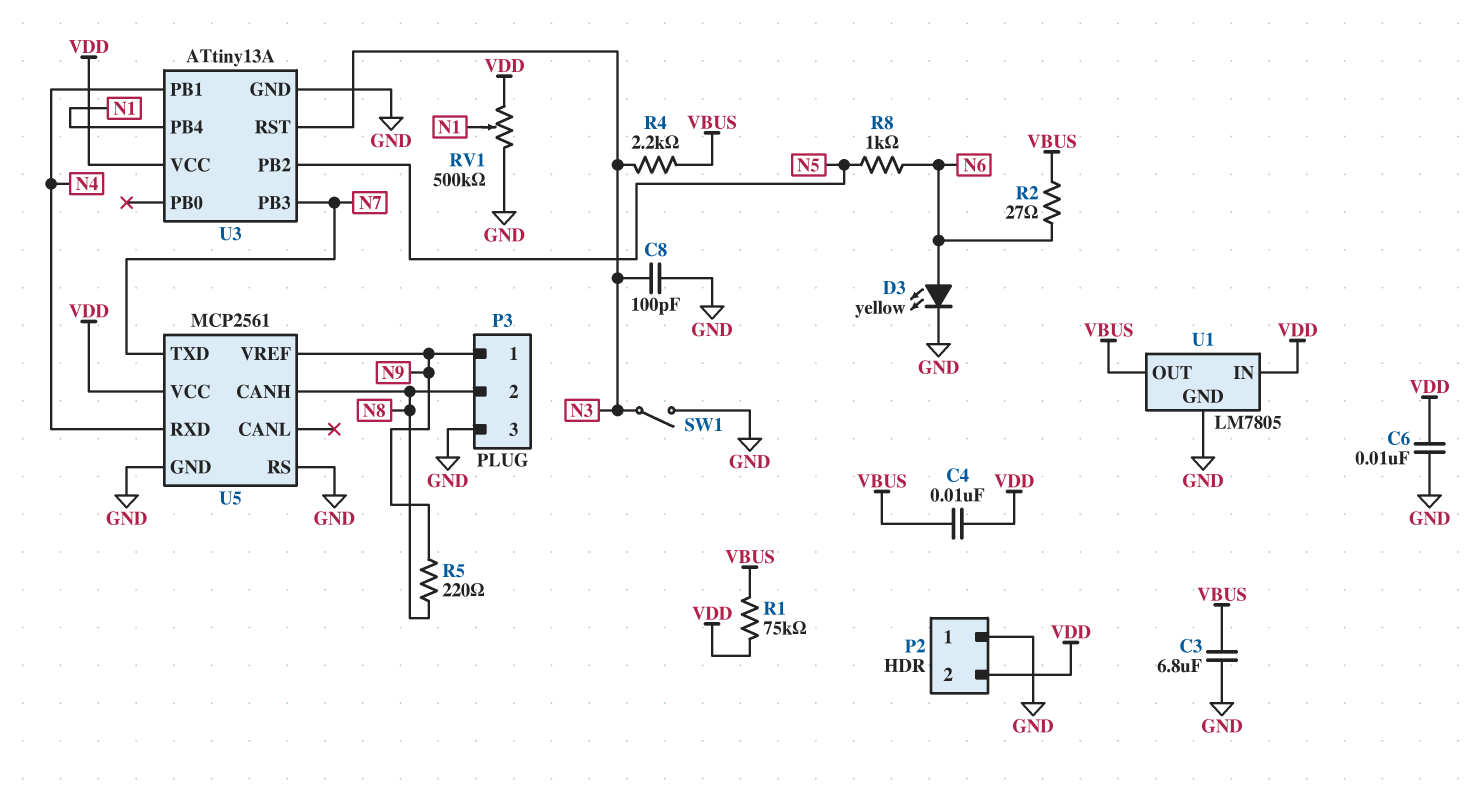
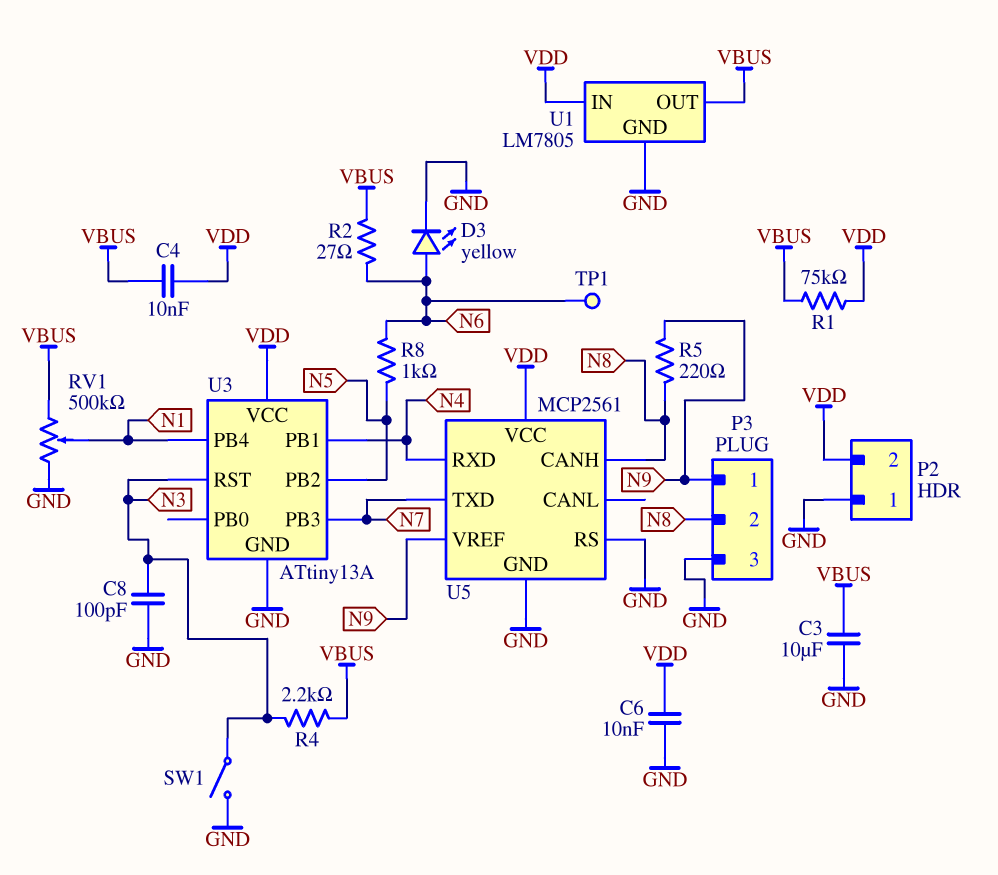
C3: 6.8uF (GND, VBUS) -> 10uF (GND, VBUS)
RV1: 500k (GND, VDD, wiper N1) -> 500k (GND, VBUS, wiper N1)
TP1: none -> test point (N6)

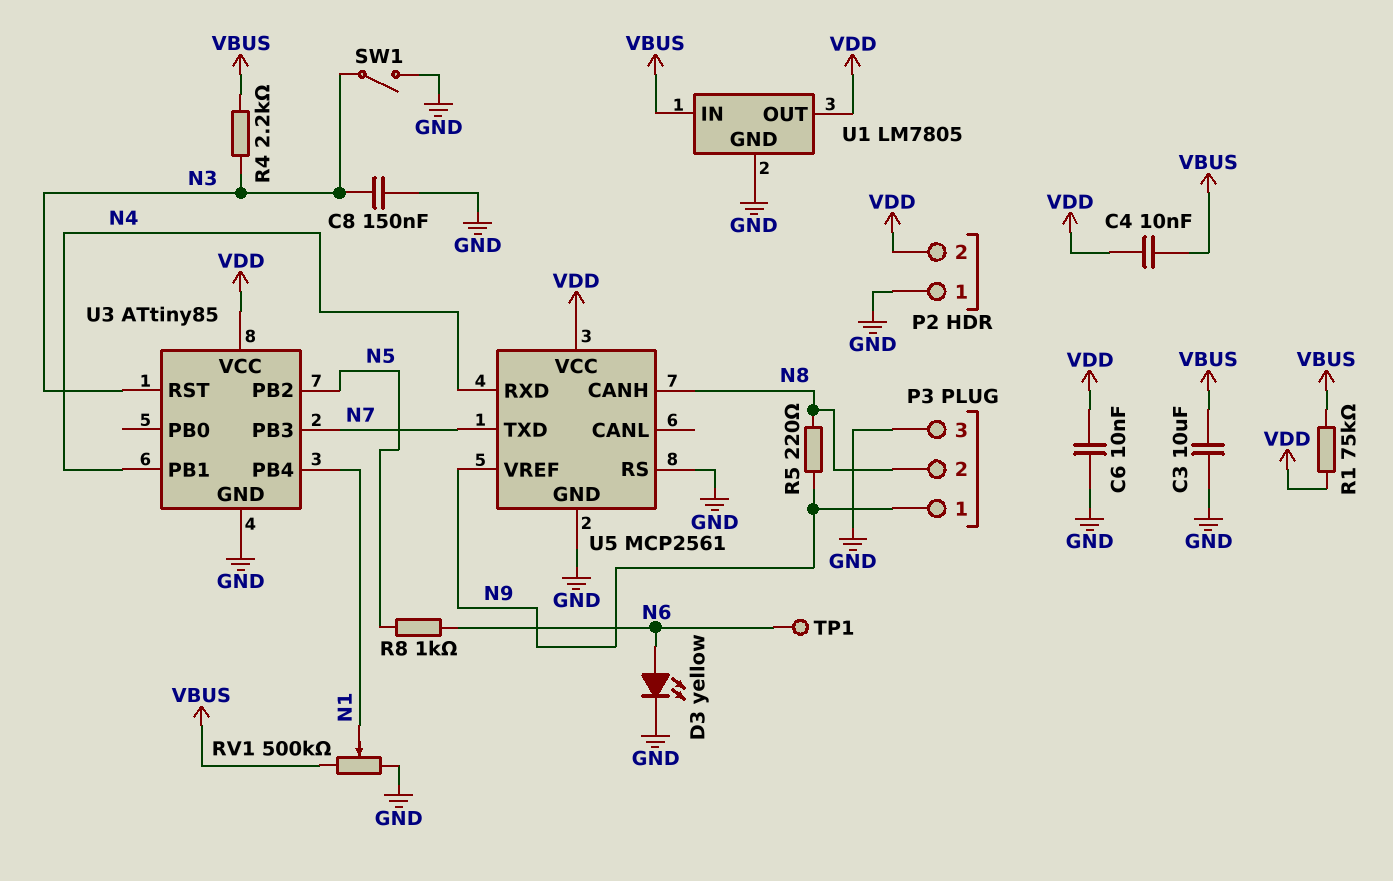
C8: 100pF (GND, N3) -> 150nF (GND, N3)
R2: 27 (N6, VBUS) -> none
U1 pin IN: VDD -> VBUS
U1 pin OUT: VBUS -> VDD
U3: ATtiny13A -> ATtiny85

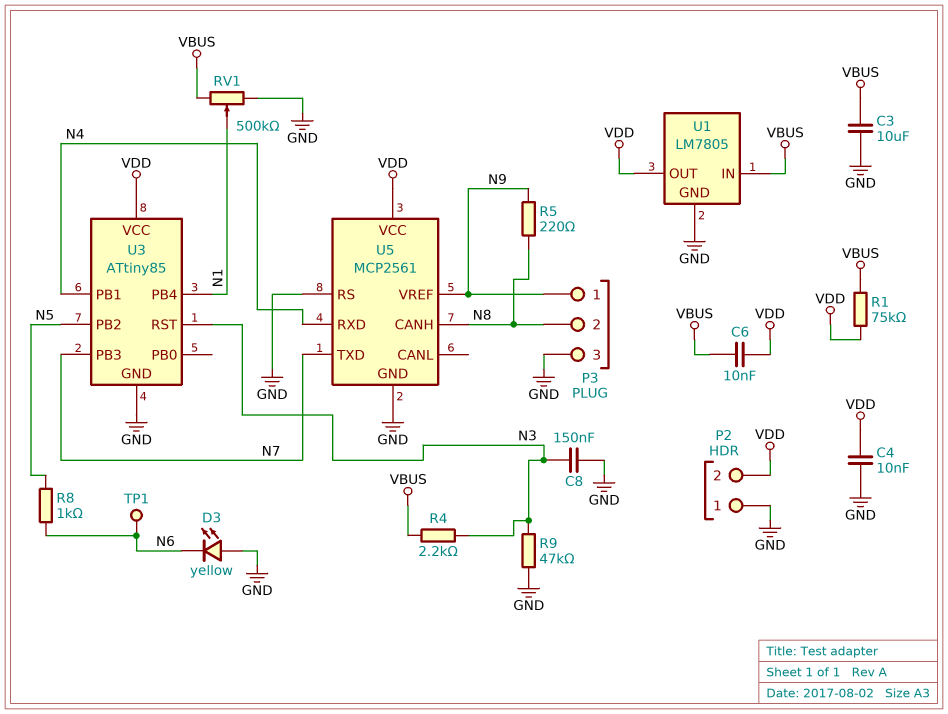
C4: 10nF (VBUS, VDD) -> 10nF (GND, VDD)
C6: 10nF (GND, VDD) -> 10nF (VBUS, VDD)
D3: LED yellow (A N6, K GND) -> LED yellow (A GND, K N6)
R9: none -> 47k (GND, N3)
SW1: switch (GND, N3) -> none

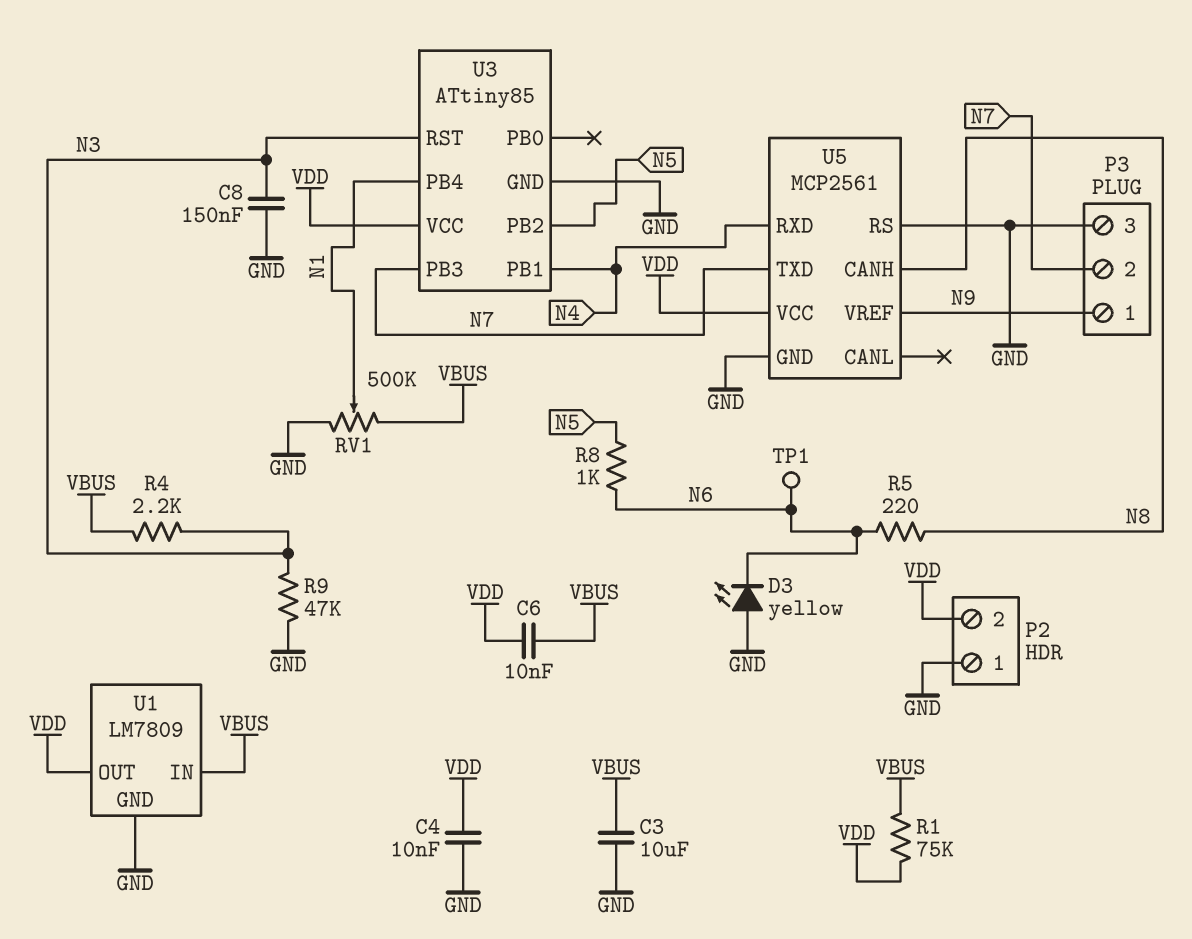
P3 pin 2: N8 -> N7
R5: 220 (N8, N9) -> 220 (N6, N8)
U1: LM7805 -> LM7809

